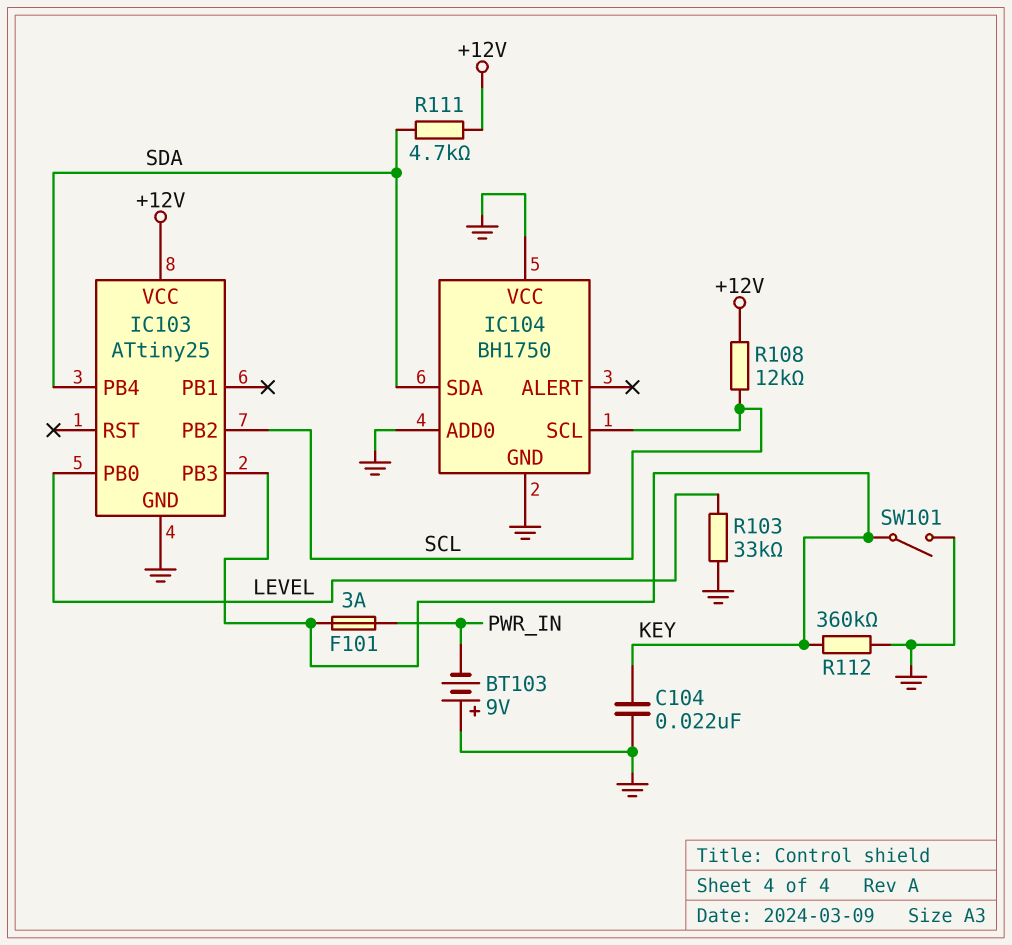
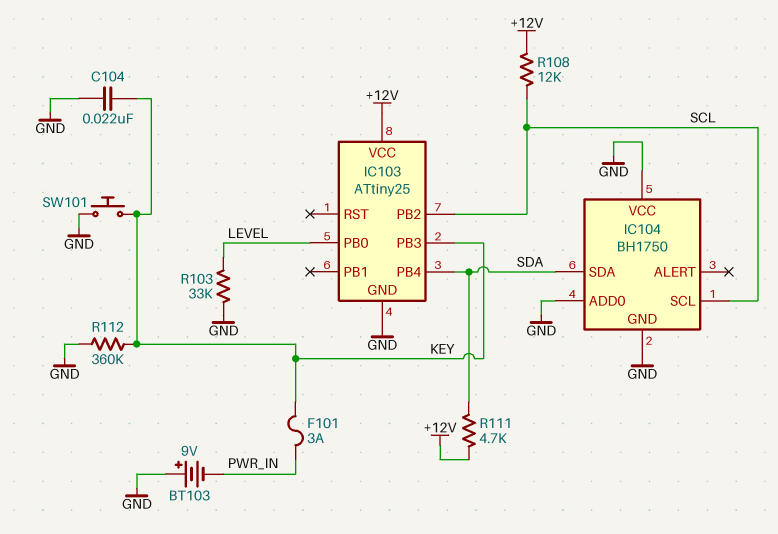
SW101: switch (GND, KEY) -> button (GND, KEY)

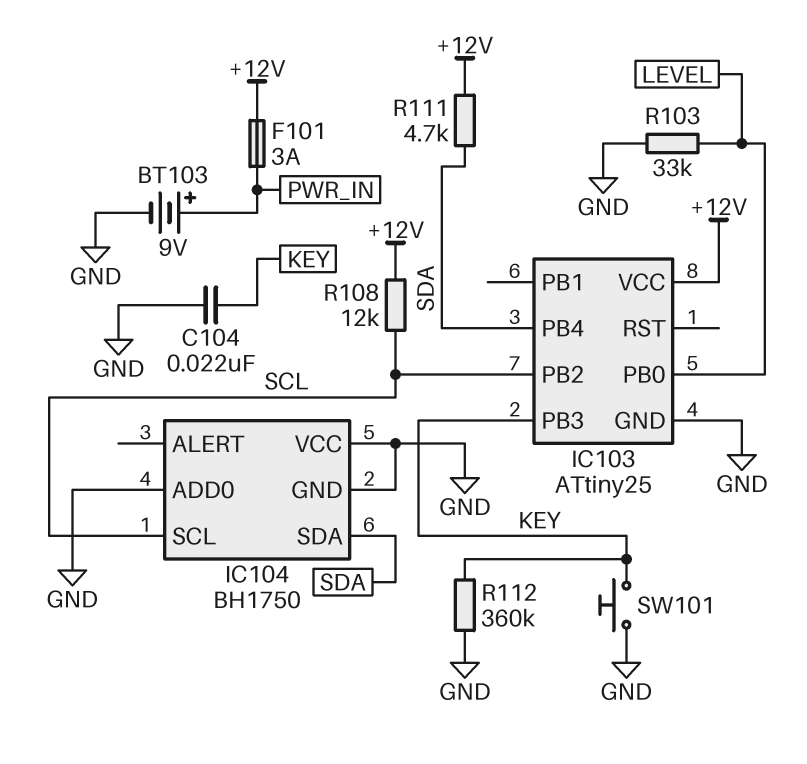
BT103: 9V (plus GND, minus PWR_IN) -> 9V (plus PWR_IN, minus GND)
F101: 3A (KEY, PWR_IN) -> 3A (+12V, PWR_IN)

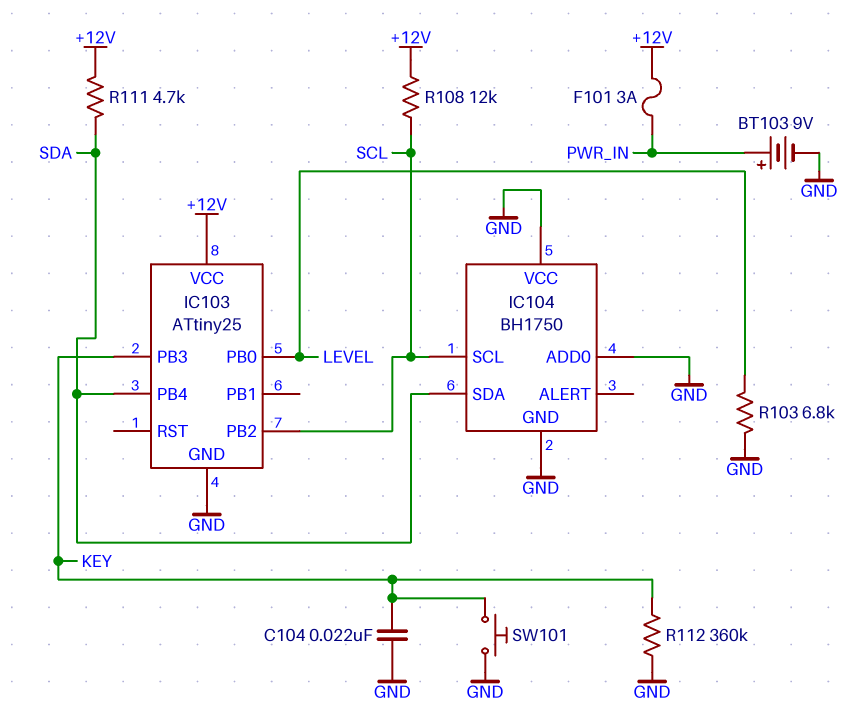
R103: 33k (GND, LEVEL) -> 6.8k (GND, LEVEL)

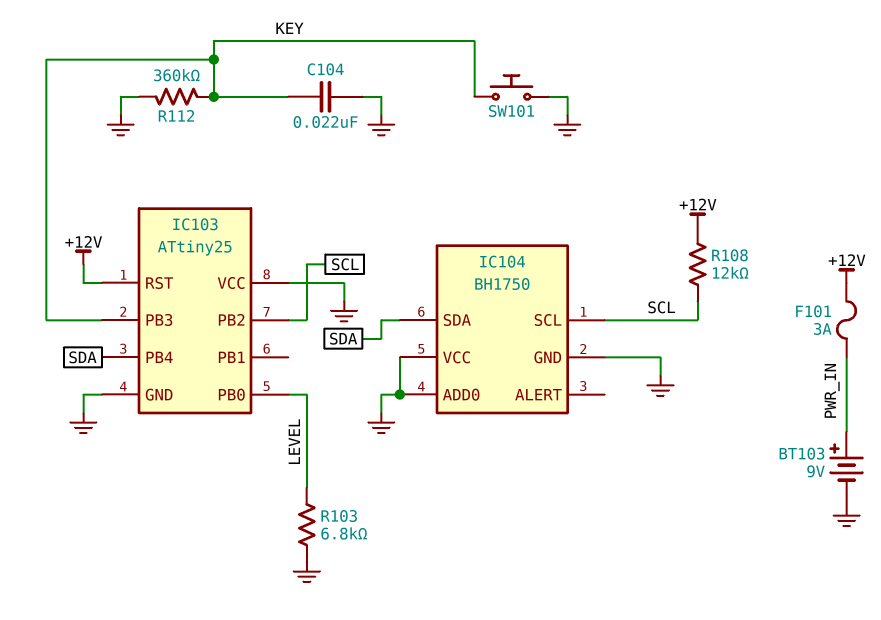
IC103 pin RST: none -> +12V
IC103 pin VCC: +12V -> GND
R111: 4.7k (+12V, SDA) -> none

